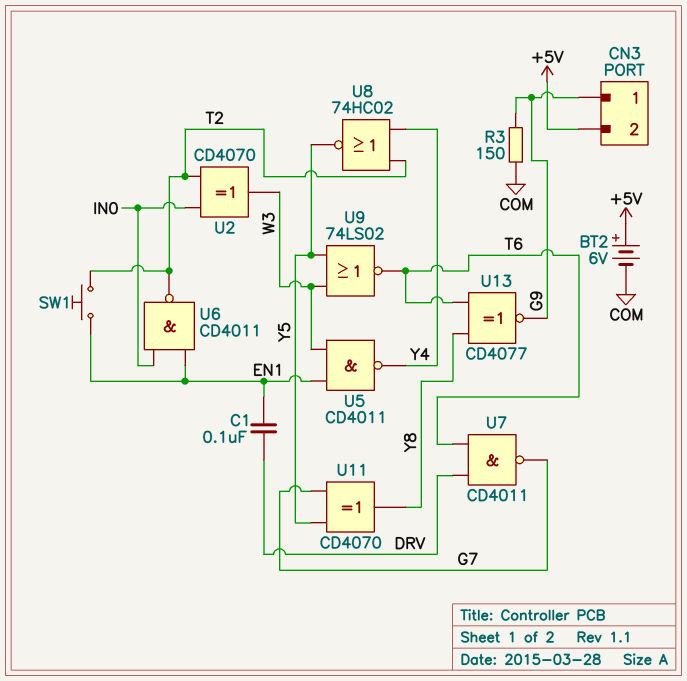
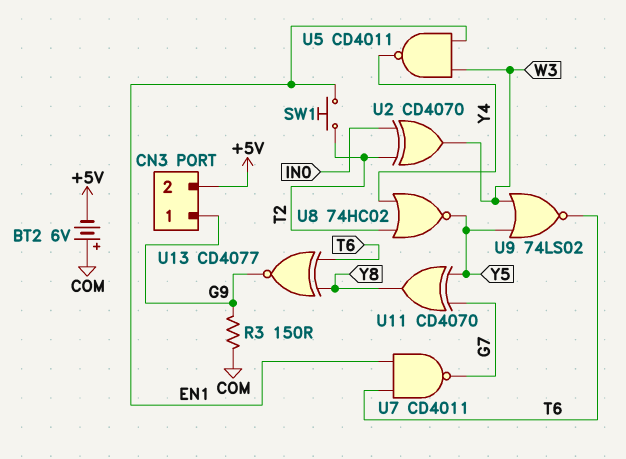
BT2: 6V (plus +5V, minus COM) -> 6V (plus COM, minus +5V)
C1: 100nF (DRV, EN1) -> none
U6: NAND CD4011 (in EN1, in IN0, out T2) -> none
U7: NAND CD4011 (in DRV, in T6, out G7) -> NAND CD4011 (in EN1, in T6, out G7)

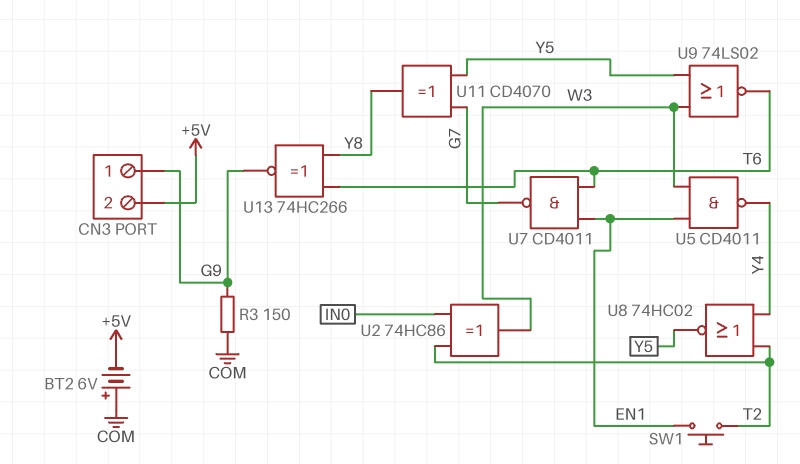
U2: XOR CD4070 (in IN0, in T2, out W3) -> XOR 74HC86 (in IN0, in T2, out W3)
U13: XNOR CD4077 (in T6, in Y8, out G9) -> XNOR 74HC266 (in T6, in Y8, out G9)

